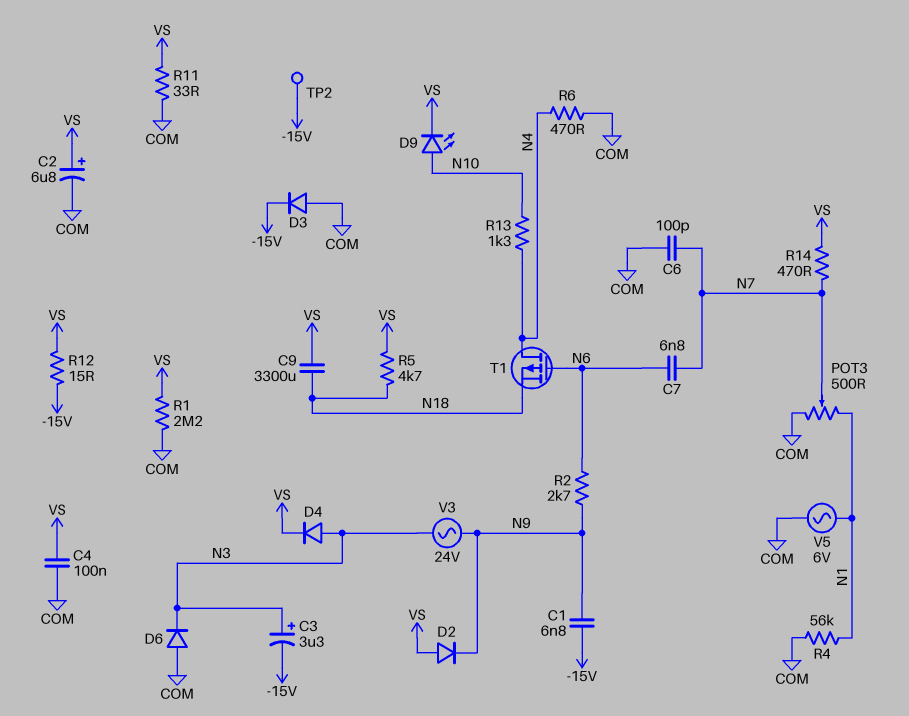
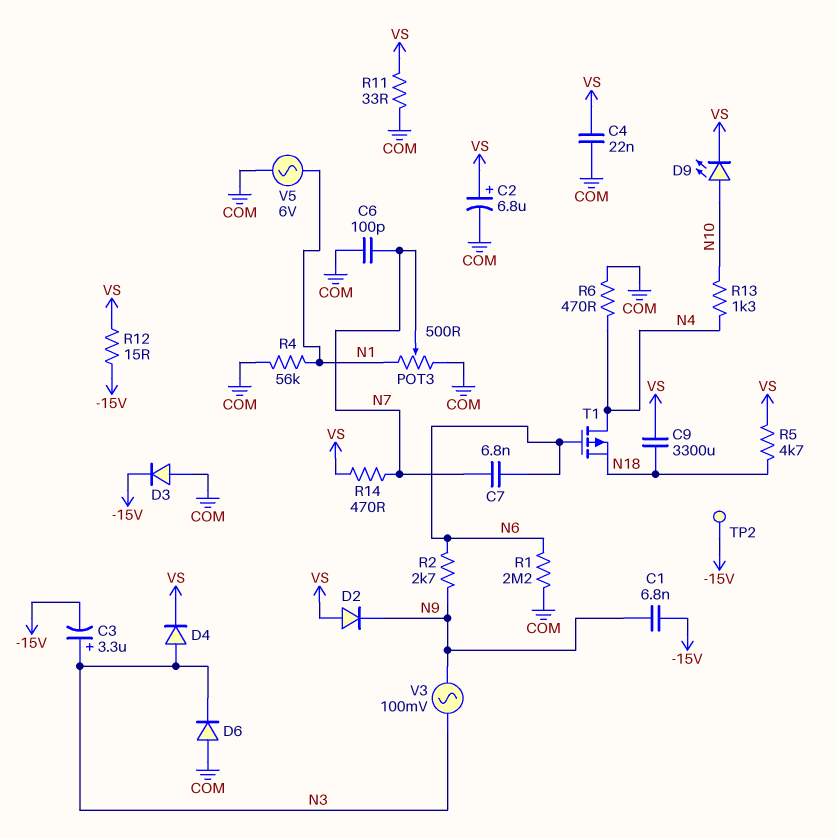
C4: 100nF (COM, VS) -> 22nF (COM, VS)
R1: 2.2M (COM, VS) -> 2.2M (COM, N6)
V3: AC 24V (N3, N9) -> AC 100mV (N3, N9)

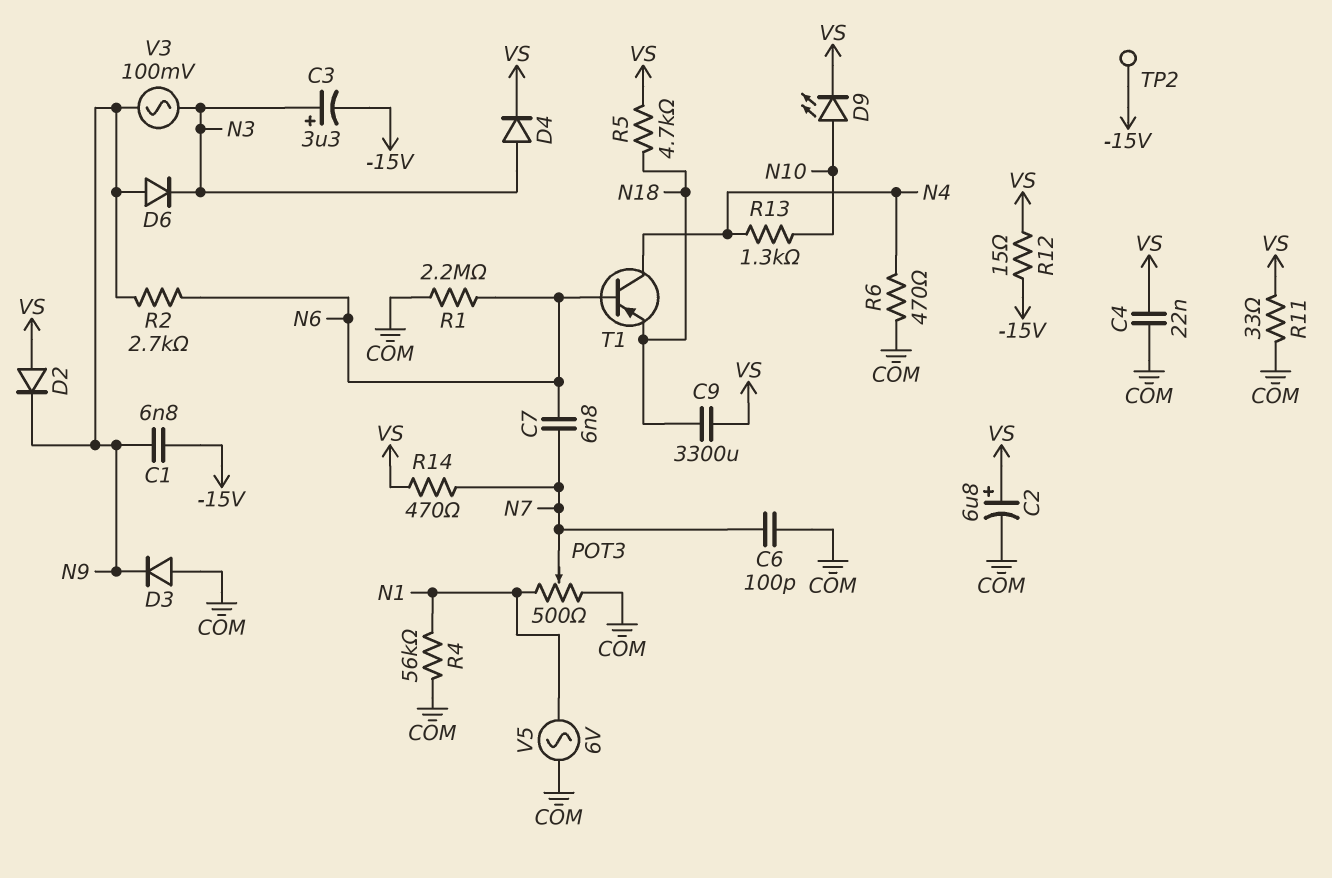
D3: diode (A COM, K -15V) -> diode (A COM, K N9)
D6: diode (A COM, K N3) -> diode (A N9, K N3)
T1: PMOS (G N6, D N4, S N18) -> PNP (B N6, C N4, E N18)

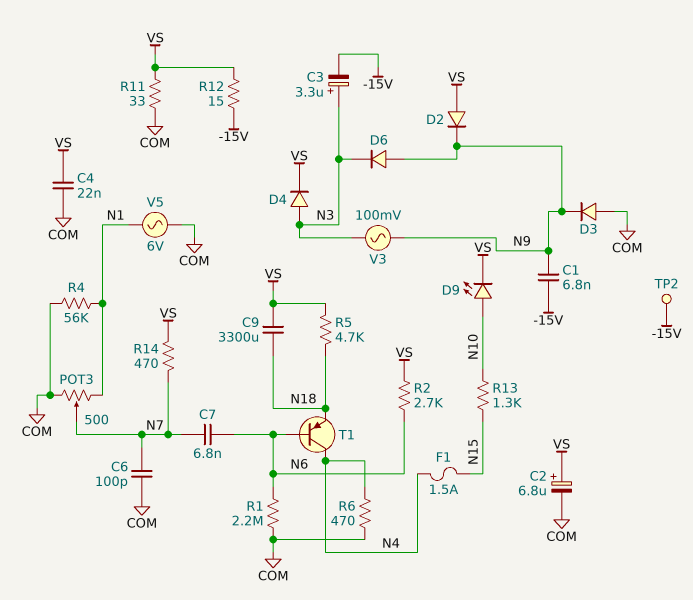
F1: none -> 1.5A (N4, N15)
R2: 2.7k (N6, N9) -> 2.7k (N6, VS)
R13: 1.3k (N4, N10) -> 1.3k (N10, N15)

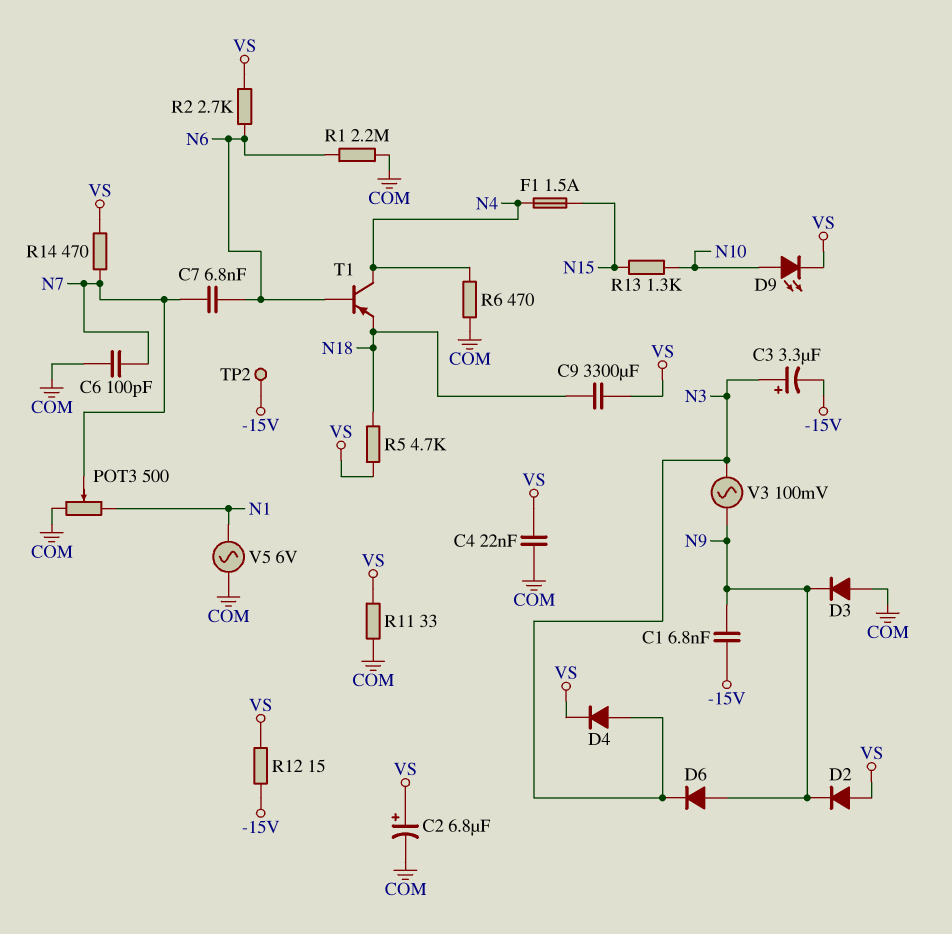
R4: 56k (COM, N1) -> none

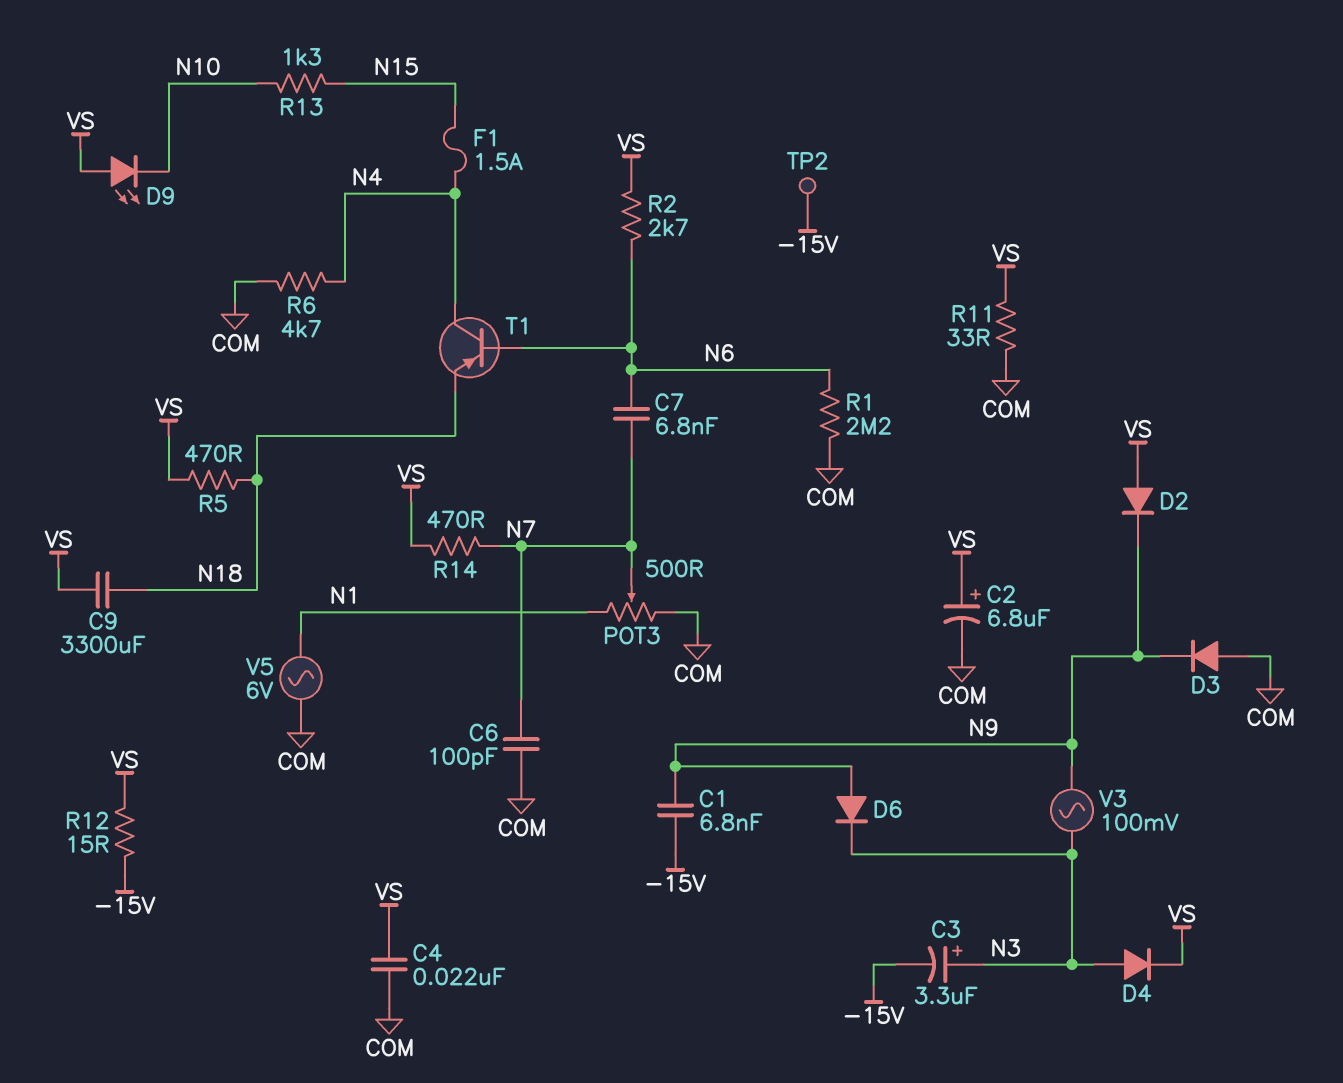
D9: LED (A N10, K VS) -> LED (A VS, K N10)
R5: 4.7k (N18, VS) -> 470 (N18, VS)
R6: 470 (COM, N4) -> 4.7k (COM, N4)

